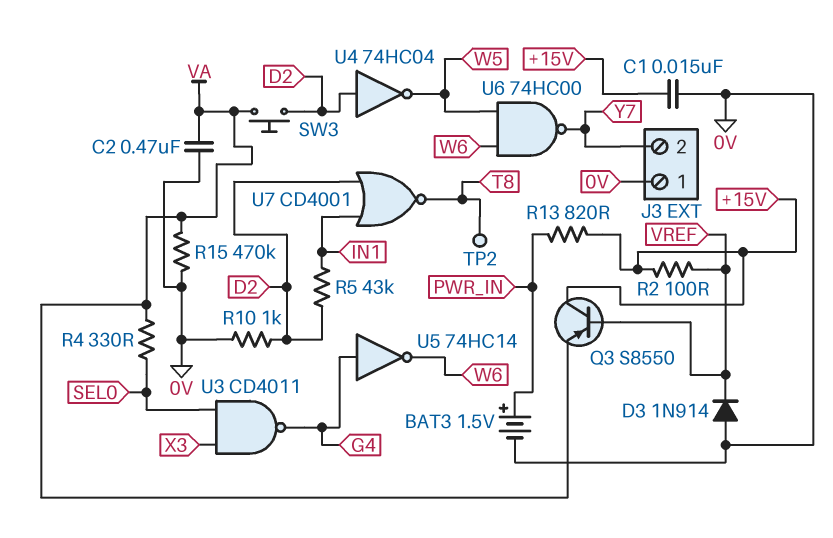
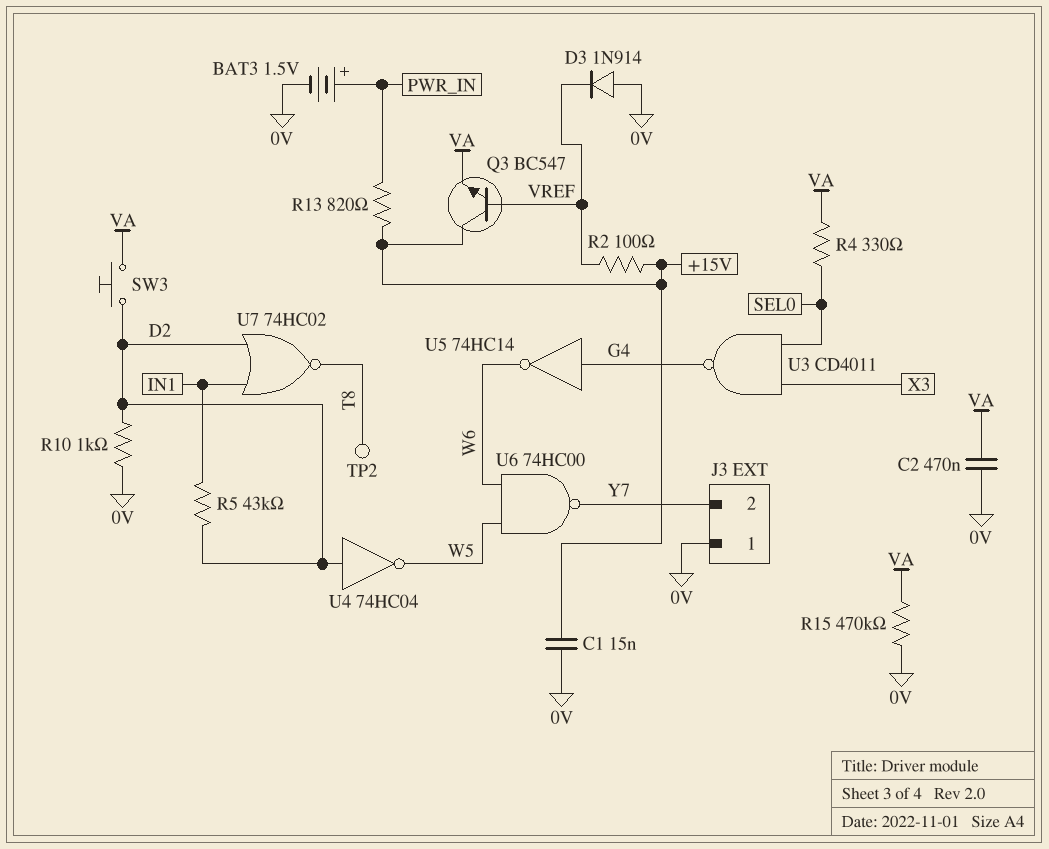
Q3: PNP S8550 (B VREF, C +15V, E VA) -> NPN BC547 (B VREF, C +15V, E VA)
U7: NOR CD4001 (in D2, in IN1, out T8) -> NOR 74HC02 (in D2, in IN1, out T8)

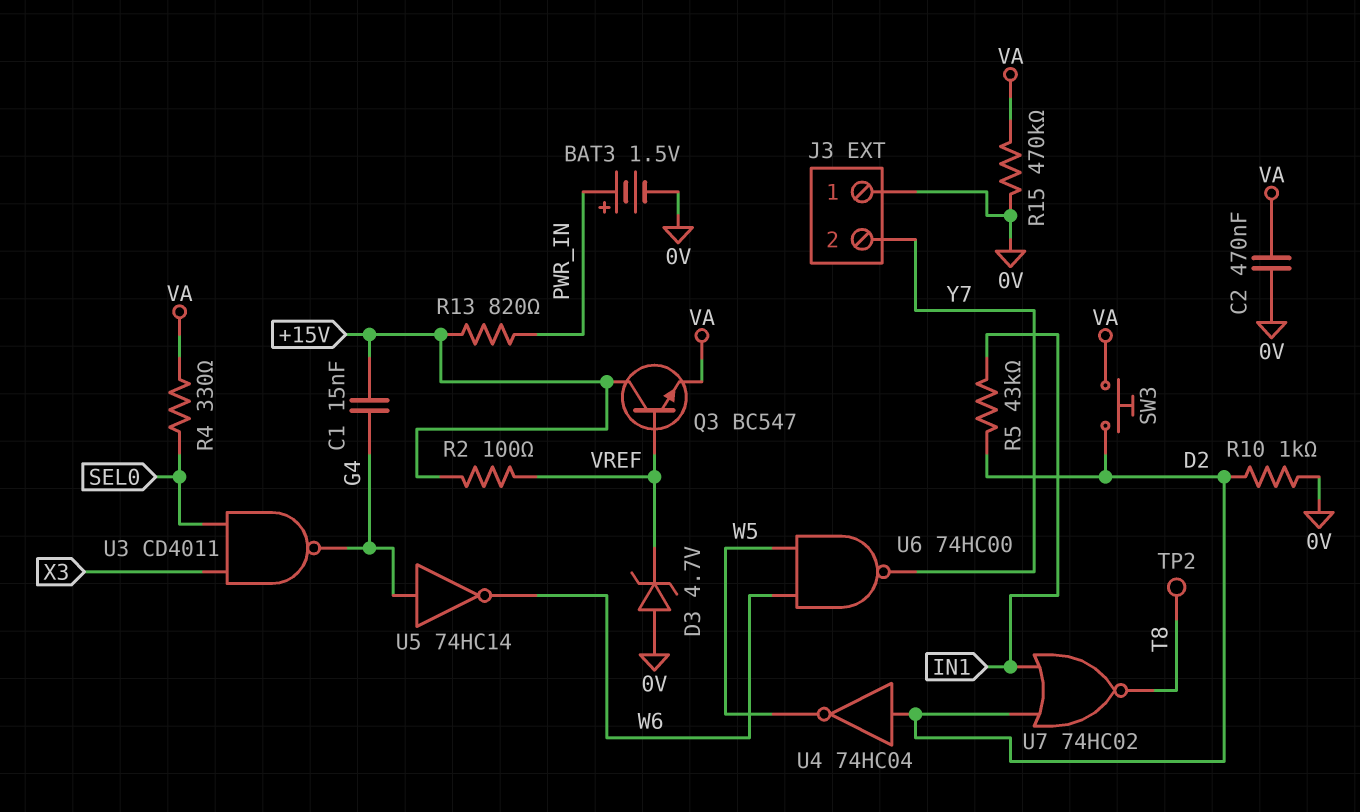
C1: 15nF (+15V, 0V) -> 15nF (+15V, G4)
D3: diode 1N914 (A 0V, K VREF) -> zener 4.7V (A 0V, K VREF)

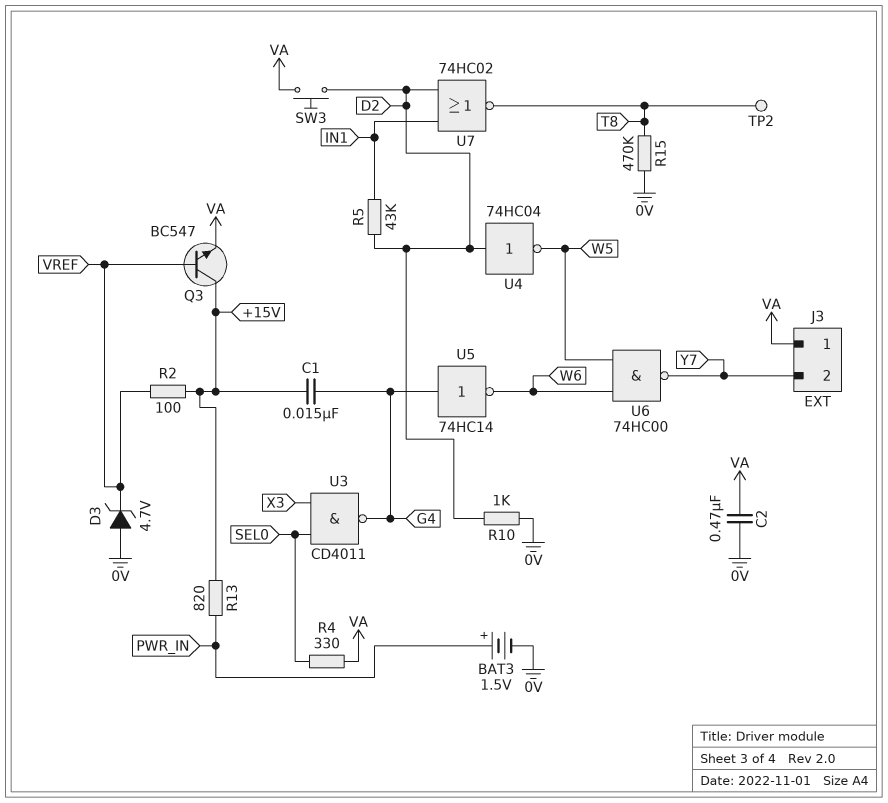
J3 pin 1: 0V -> VA
R15: 470k (0V, VA) -> 470k (0V, T8)

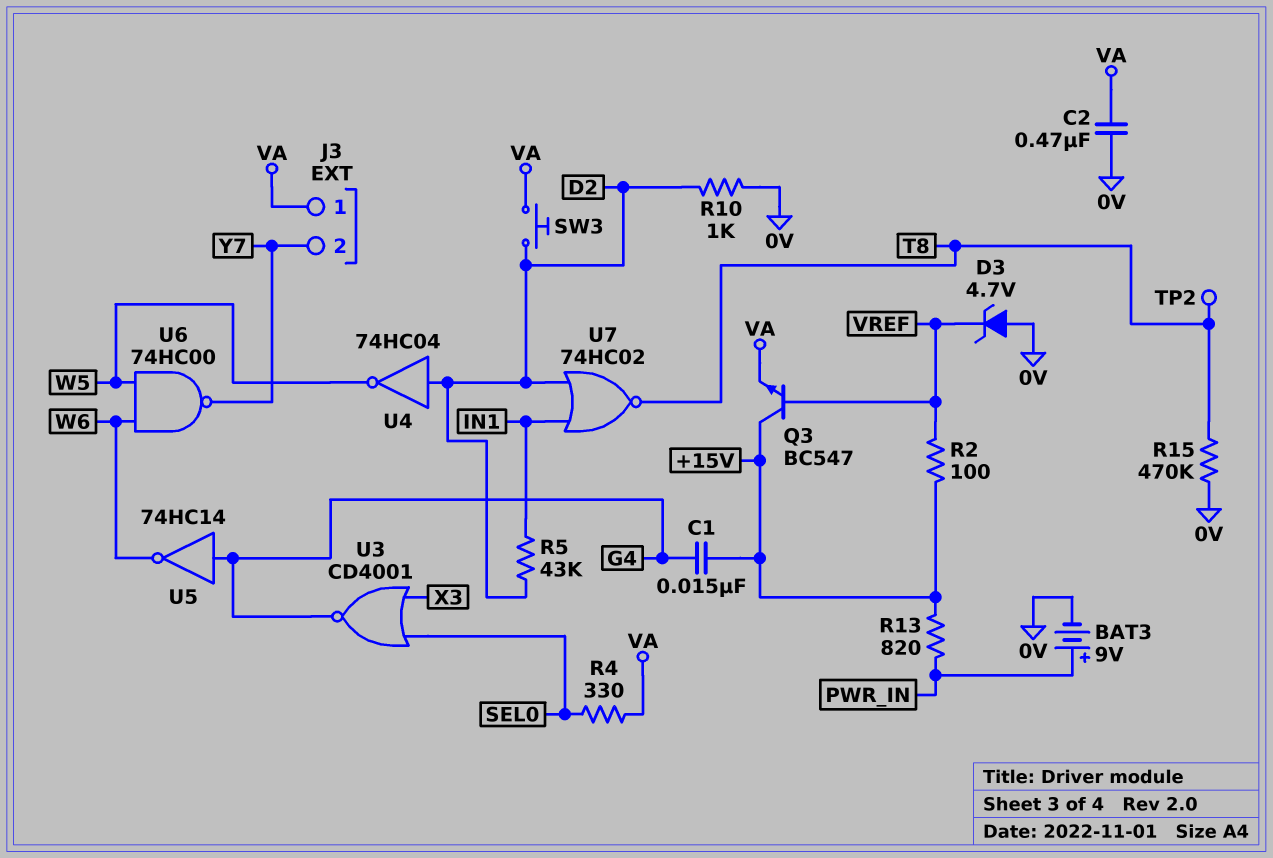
BAT3: 1.5V (plus PWR_IN, minus 0V) -> 9V (plus PWR_IN, minus 0V)
U3: NAND CD4011 (in SEL0, in X3, out G4) -> NOR CD4001 (in SEL0, in X3, out G4)

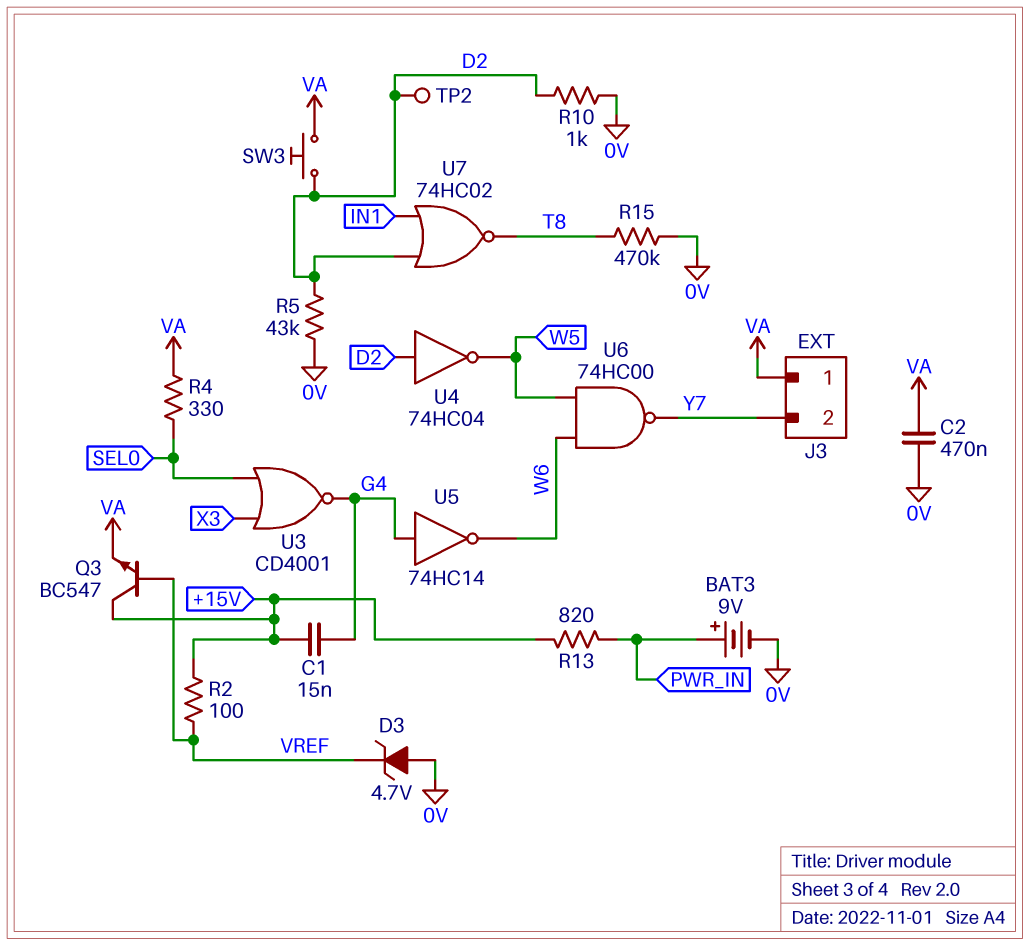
R5: 43k (D2, IN1) -> 43k (0V, D2)
TP2: test point (T8) -> test point (D2)

